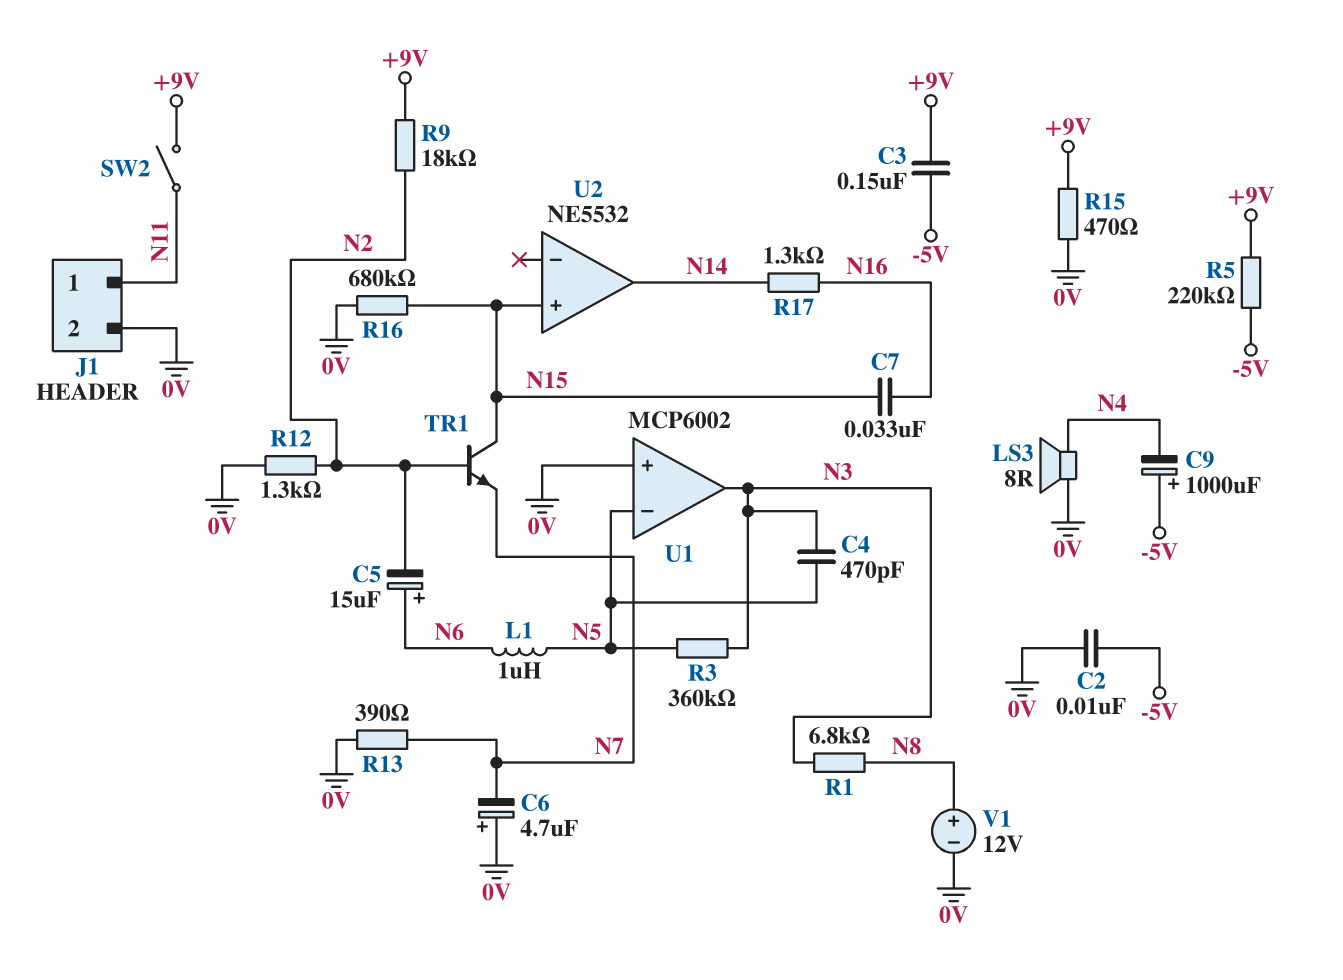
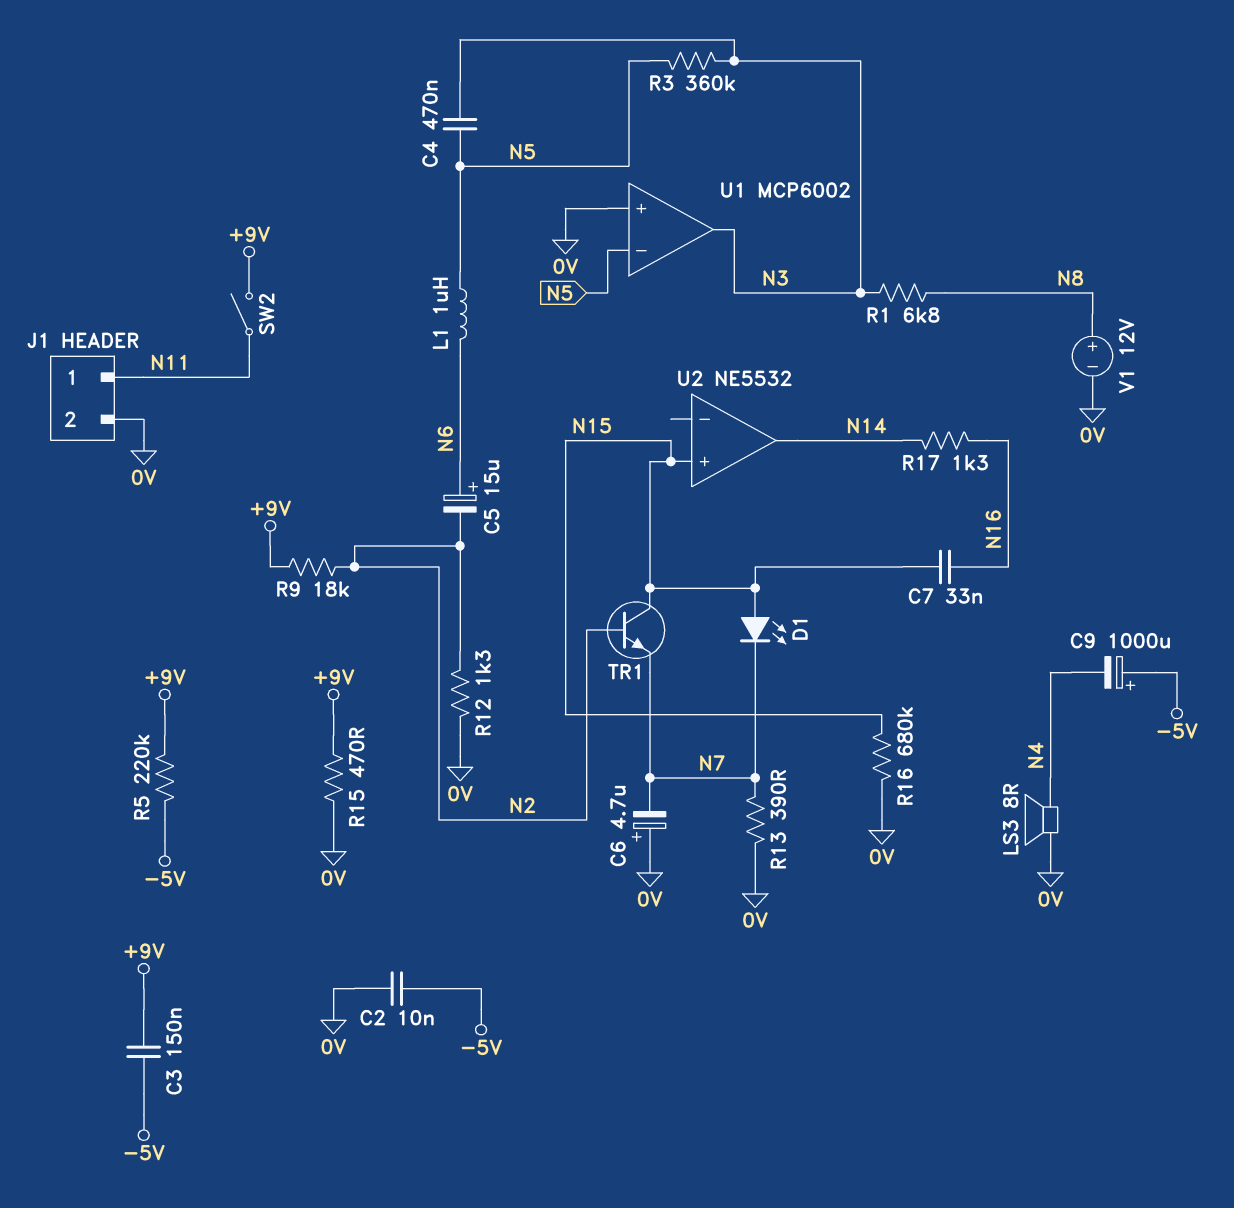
C4: 470pF (N3, N5) -> 470nF (N3, N5)
D1: none -> LED (A N15, K N7)

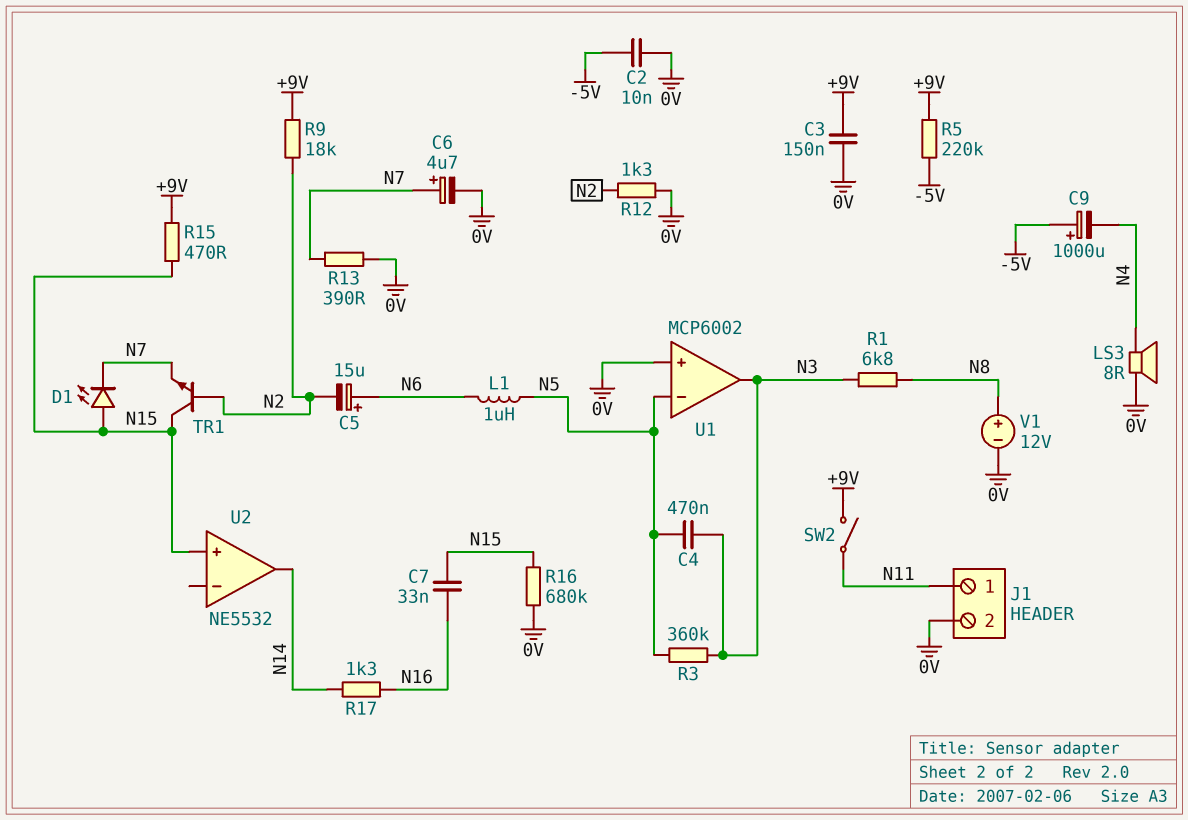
C3: 150nF (+9V, -5V) -> 150nF (+9V, 0V)
C6: 4.7uF (plus 0V, minus N7) -> 4.7uF (plus N7, minus 0V)
R15: 470 (+9V, 0V) -> 470 (+9V, N15)

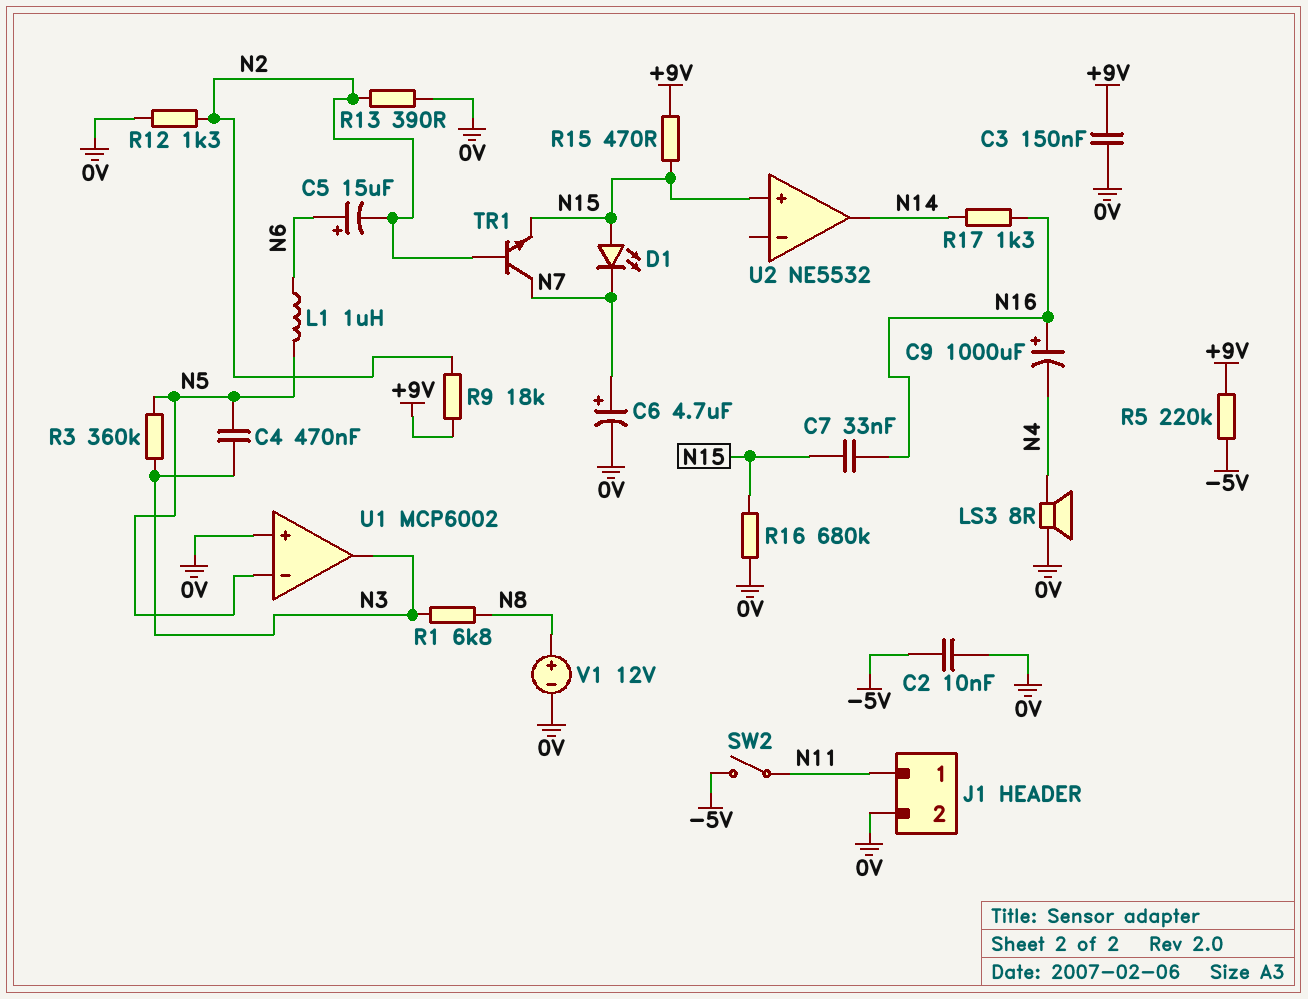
C9: 1000uF (plus -5V, minus N4) -> 1000uF (plus N16, minus N4)
R13: 390 (0V, N7) -> 390 (0V, N2)
SW2: switch (+9V, N11) -> switch (-5V, N11)
TR1: NPN (B N2, C N15, E N7) -> NPN (B N2, C N7, E N15)

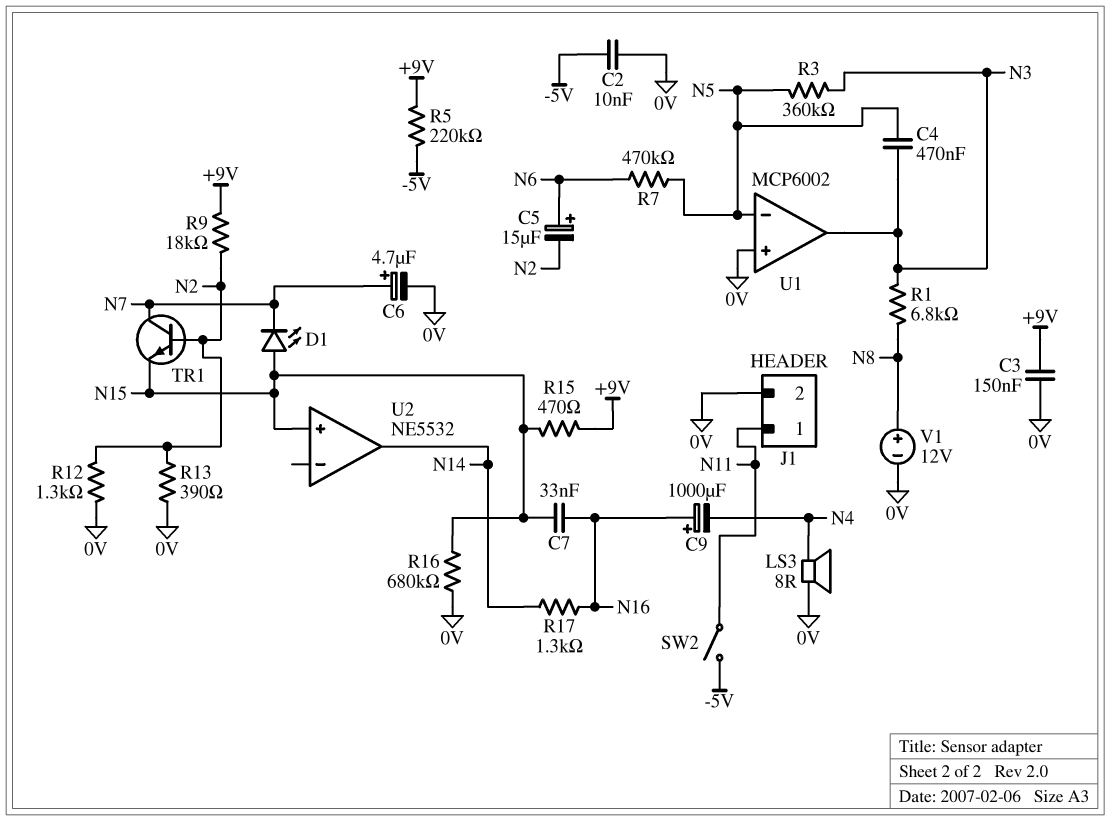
L1: 1uH (N5, N6) -> none
R7: none -> 470k (N5, N6)

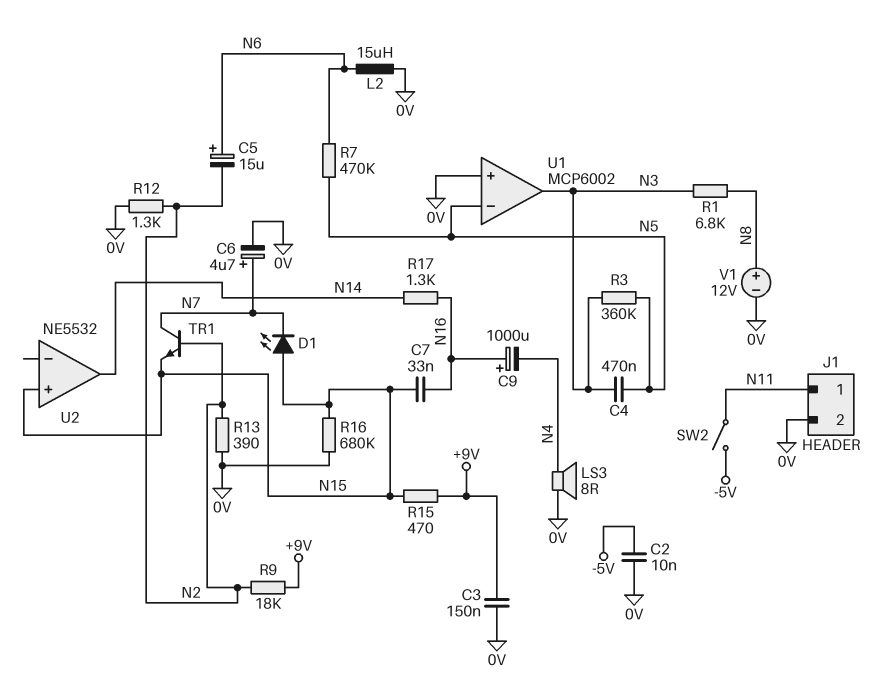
L2: none -> 15uH (0V, N6)
R5: 220k (+9V, -5V) -> none

